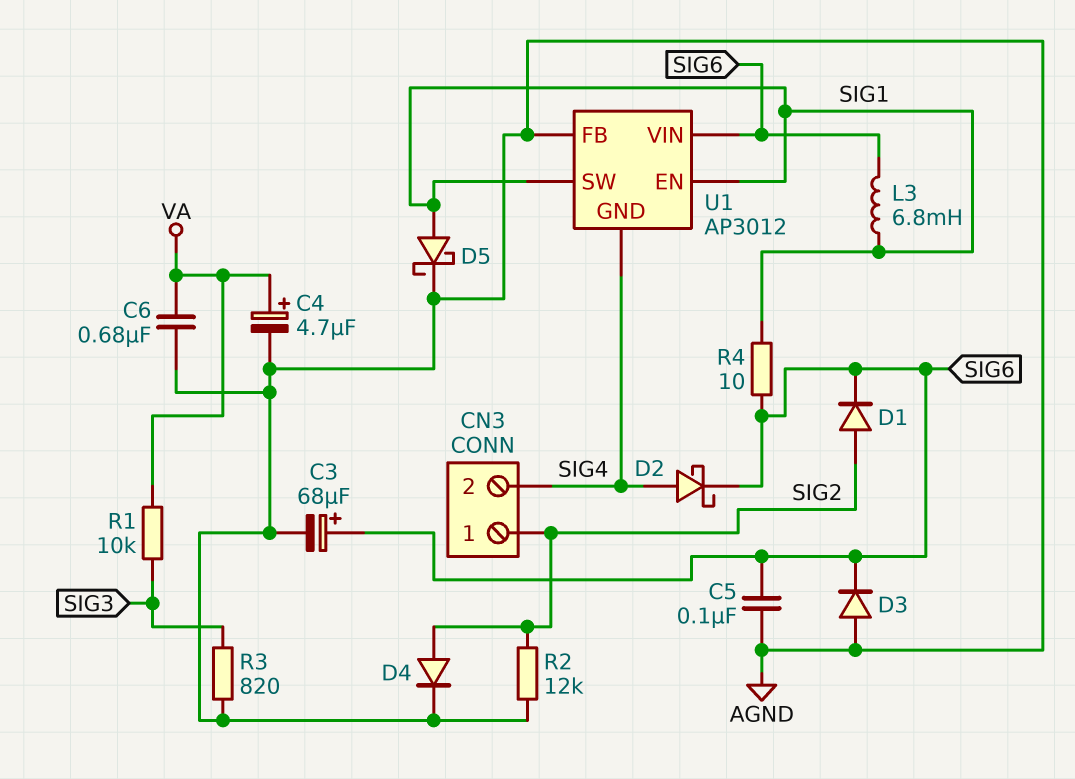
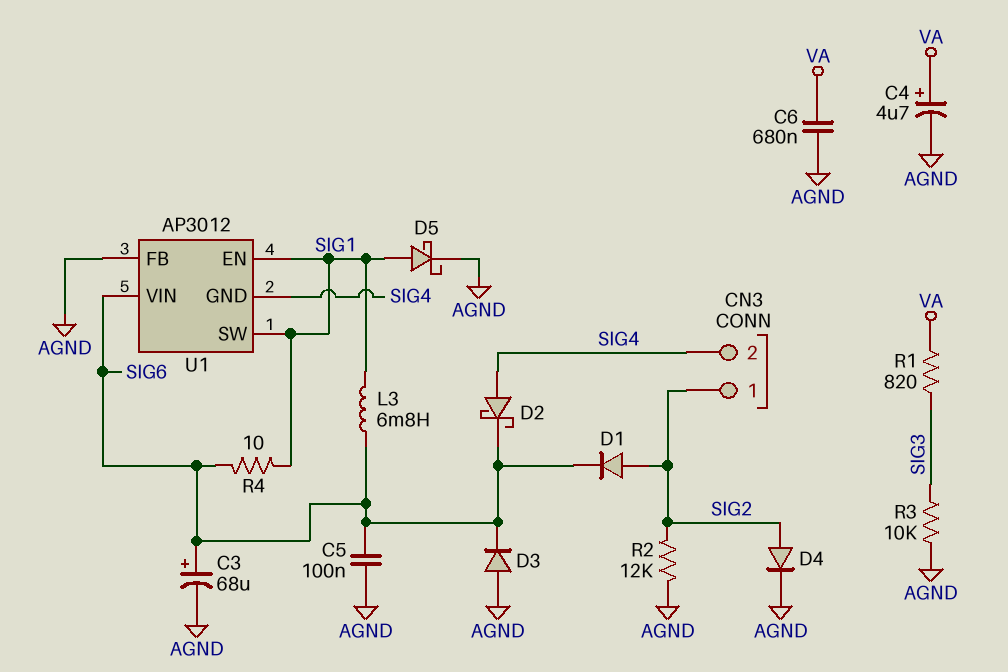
R1: 10k (SIG3, VA) -> 820 (SIG3, VA)
R3: 820 (AGND, SIG3) -> 10k (AGND, SIG3)

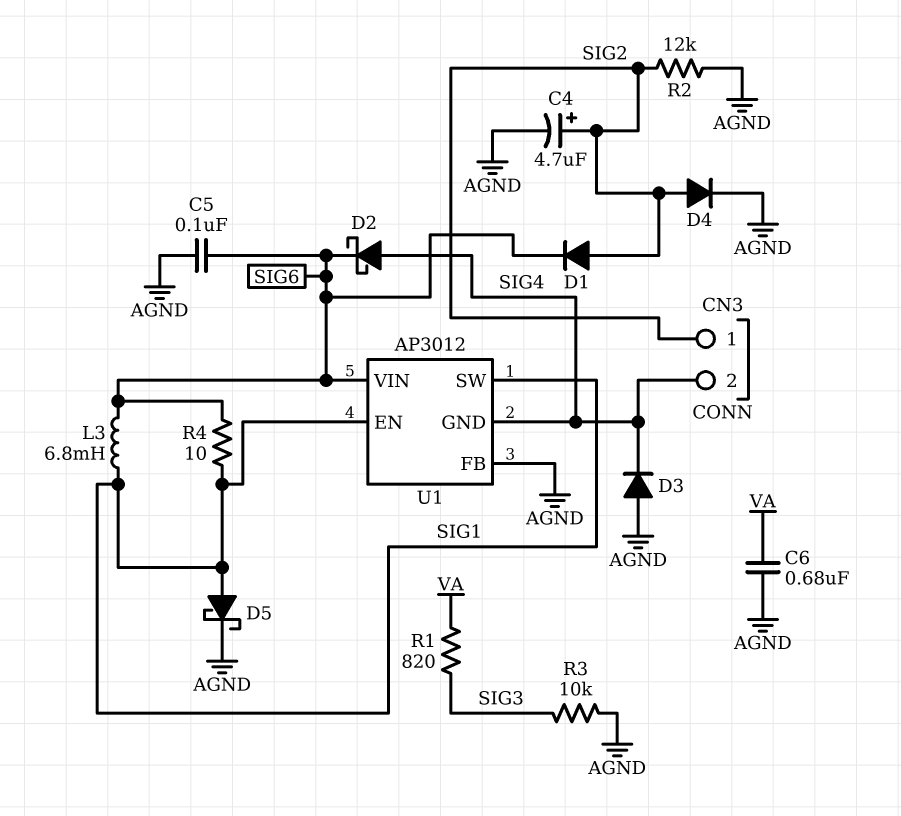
C3: 68uF (plus SIG6, minus AGND) -> none
C4: 4.7uF (plus VA, minus AGND) -> 4.7uF (plus SIG2, minus AGND)
D3: diode (A AGND, K SIG6) -> diode (A AGND, K SIG4)

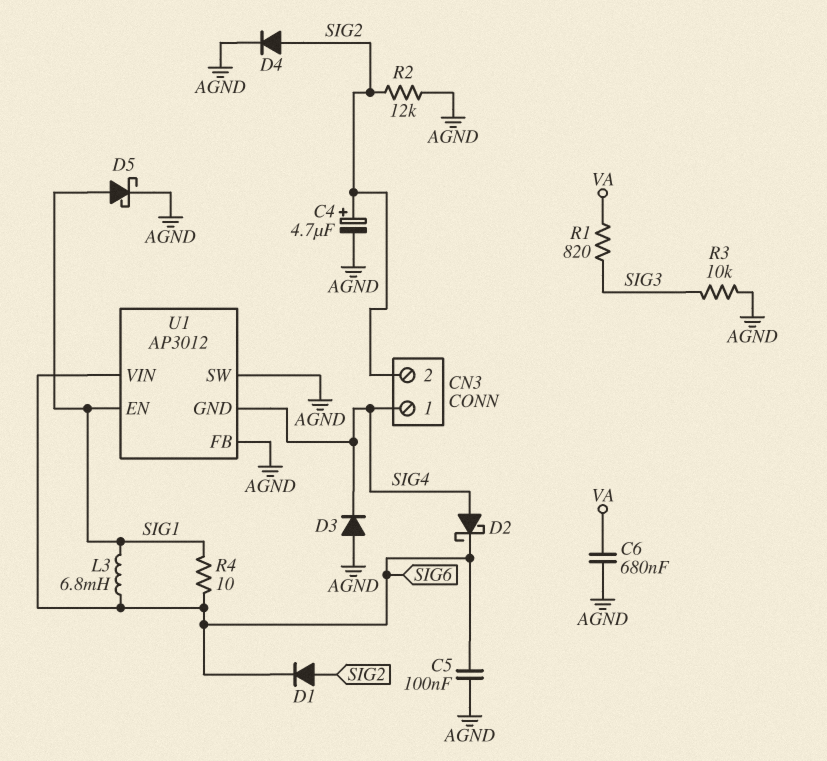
CN3 pin 1: SIG2 -> SIG4
CN3 pin 2: SIG4 -> SIG2
U1 pin SW: SIG1 -> AGND

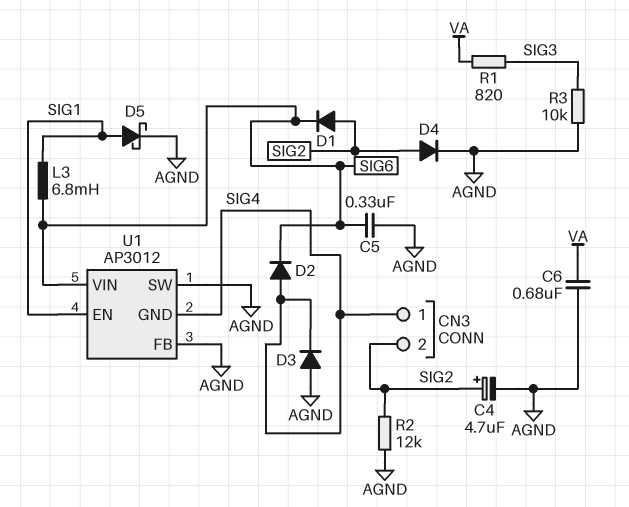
C5: 100nF (AGND, SIG6) -> 330nF (AGND, SIG6)
D2: schottky (A SIG4, K SIG6) -> diode (A SIG4, K SIG6)
R4: 10 (SIG1, SIG6) -> none

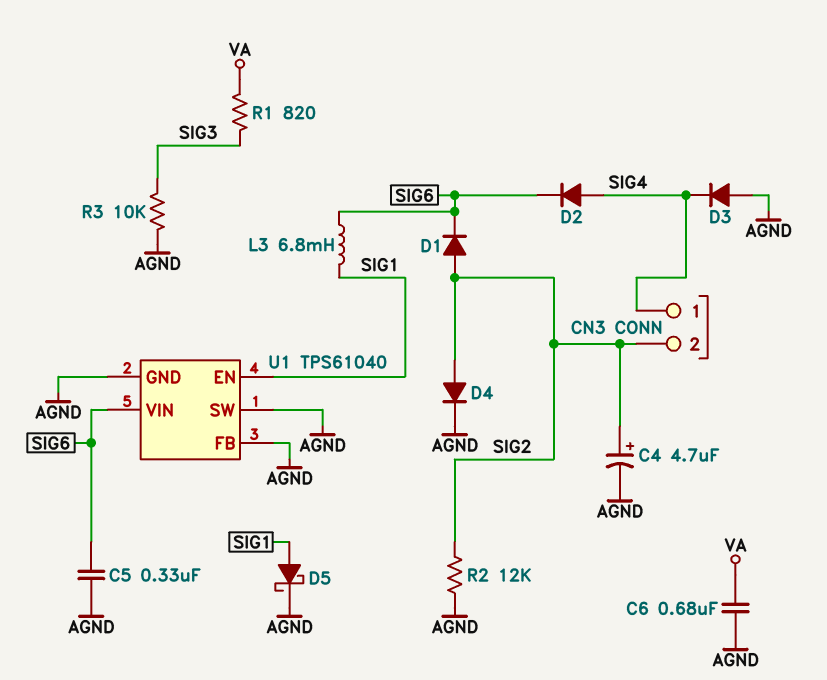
U1: AP3012 -> TPS61040
U1 pin GND: SIG4 -> AGND

